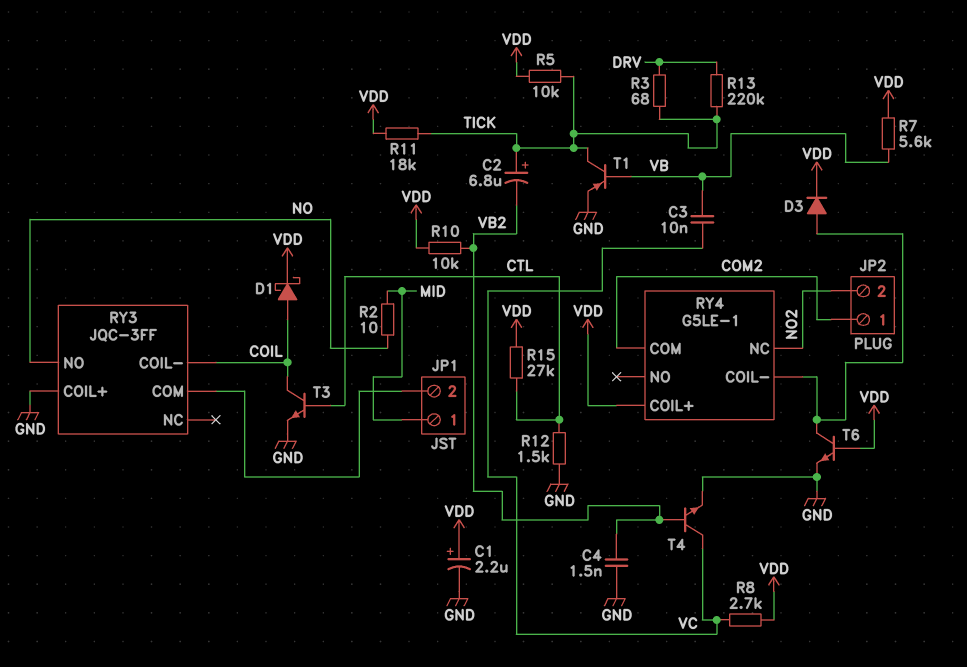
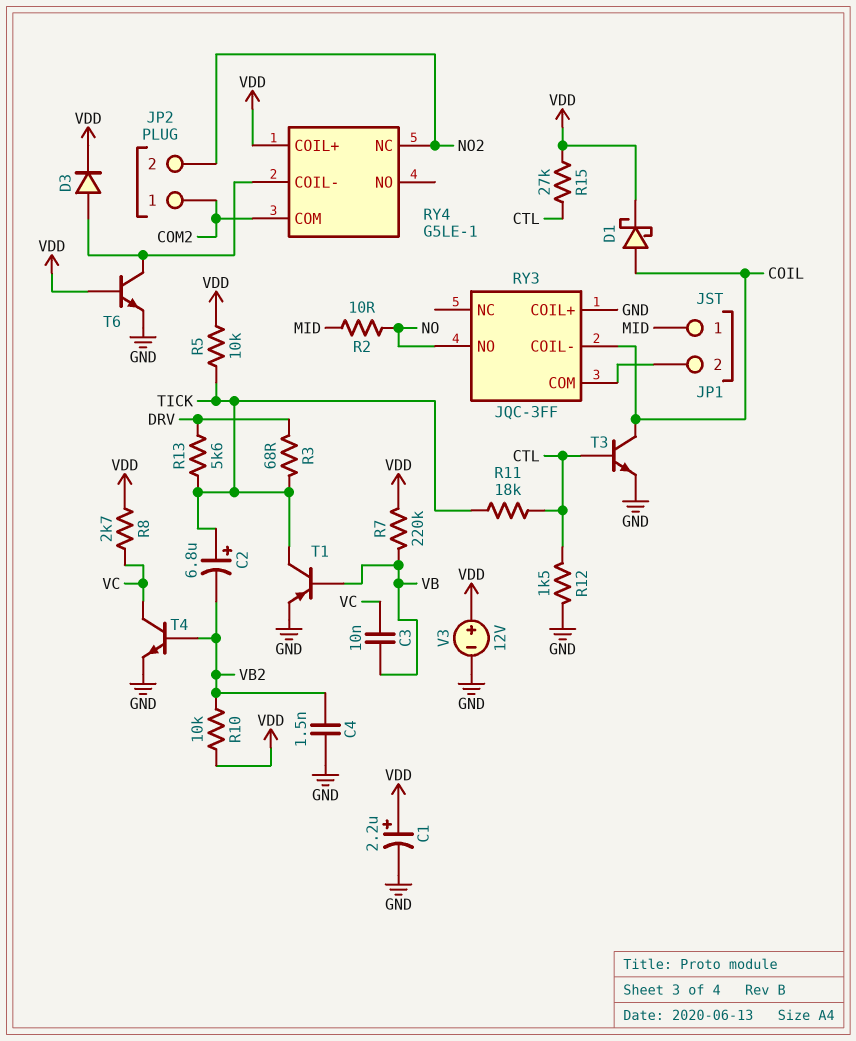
R7: 5.6k (VB, VDD) -> 220k (VB, VDD)
R11: 18k (TICK, VDD) -> 18k (CTL, TICK)
R13: 220k (DRV, TICK) -> 5.6k (DRV, TICK)
V3: none -> 12V (plus VDD, minus GND)

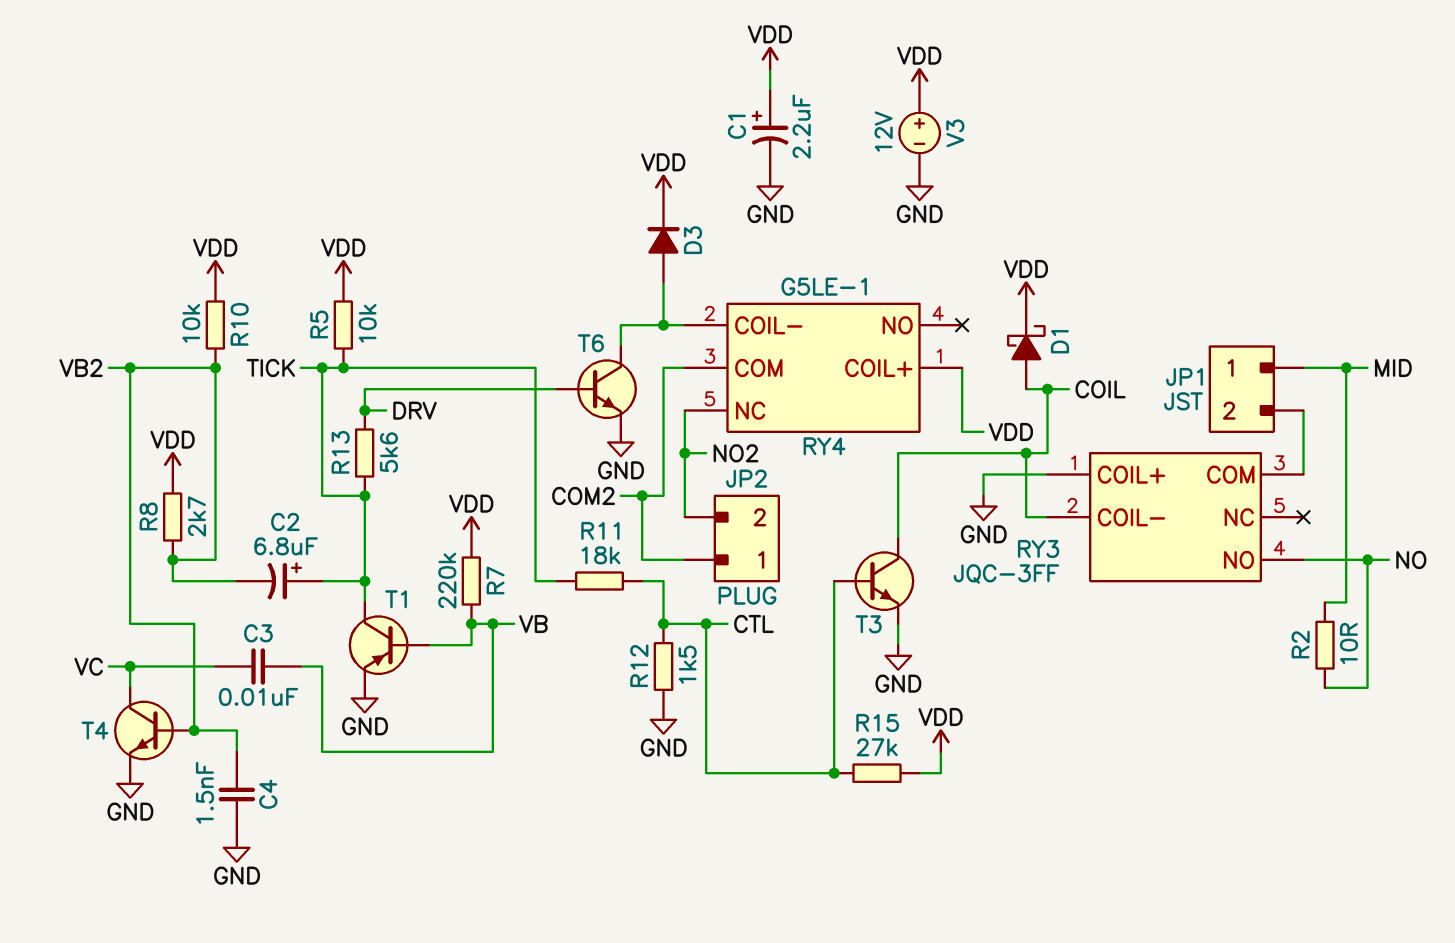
R3: 68 (DRV, TICK) -> none
R8: 2.7k (VC, VDD) -> 2.7k (VB2, VDD)
T6: NPN (B VDD, C RY4/COIL-, E GND) -> NPN (B DRV, C RY4/COIL-, E GND)

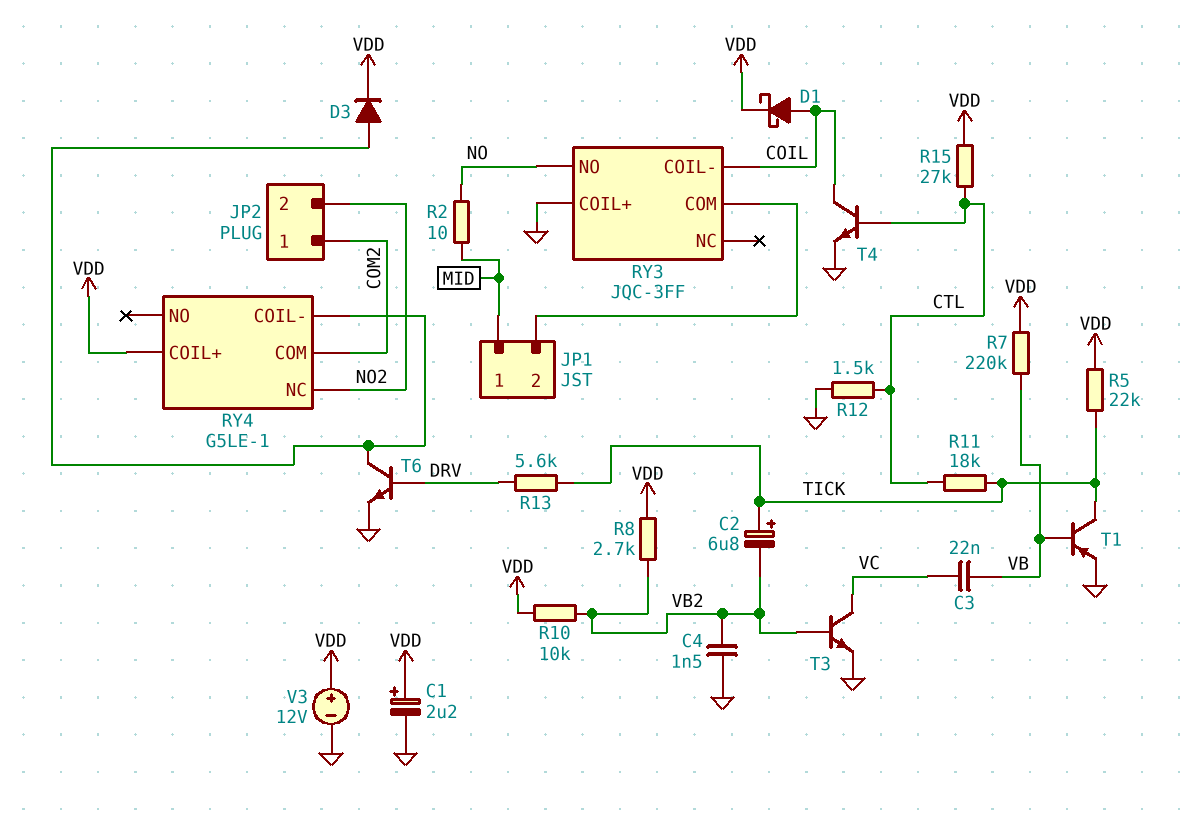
C3: 10nF (VB, VC) -> 22nF (VB, VC)
R5: 10k (TICK, VDD) -> 22k (TICK, VDD)
T3: NPN (B CTL, C COIL, E GND) -> NPN (B VB2, C VC, E GND)
T4: NPN (B VB2, C VC, E GND) -> NPN (B CTL, C COIL, E GND)

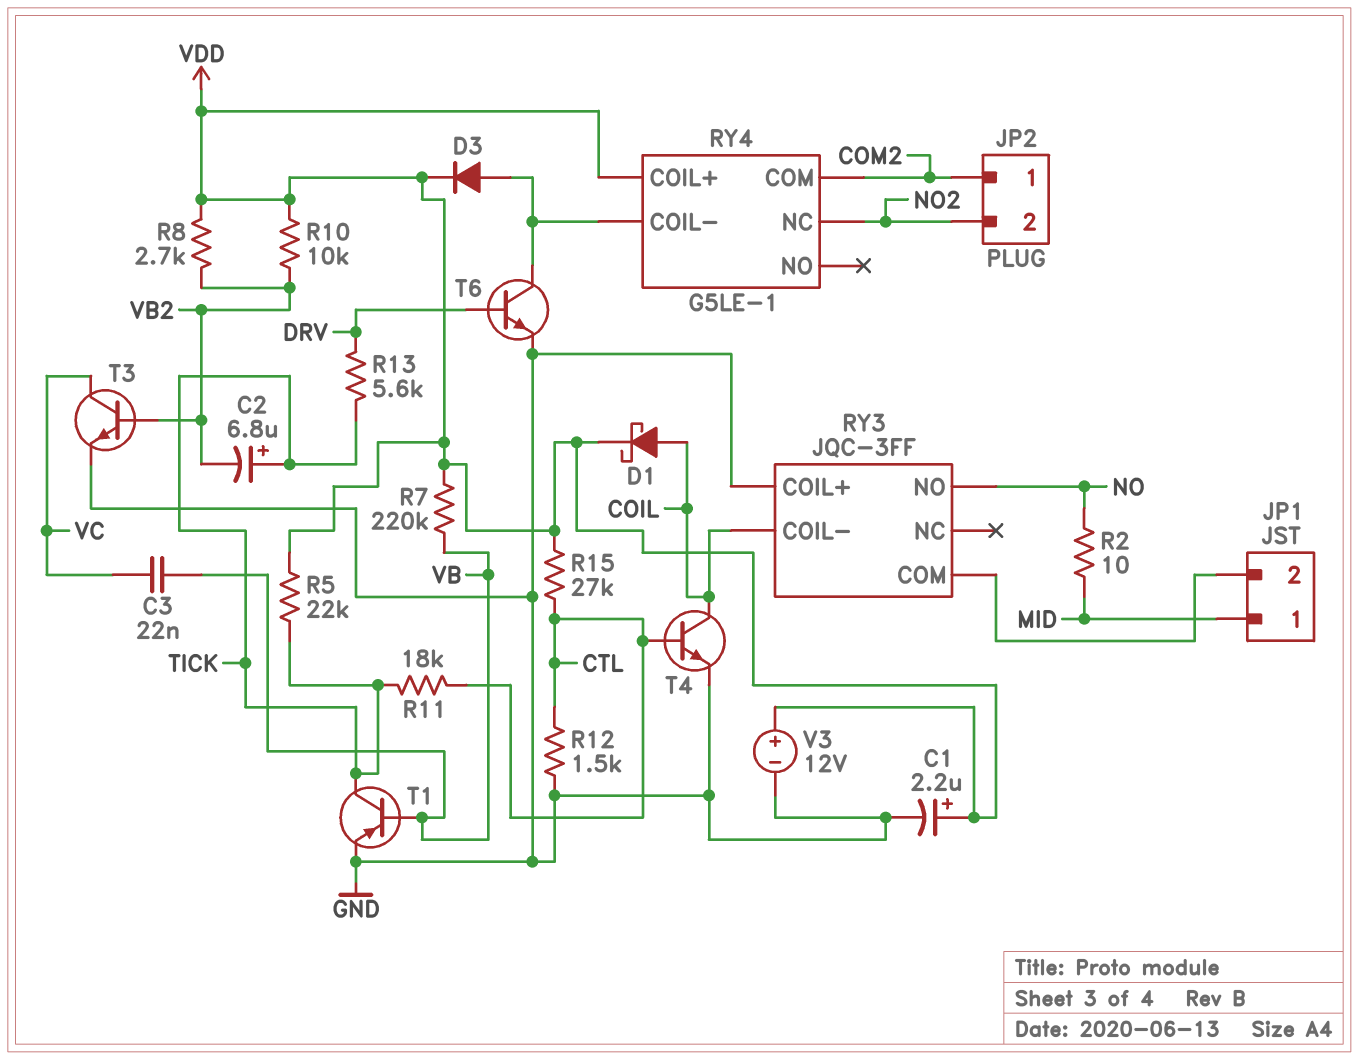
C4: 1.5nF (GND, VB2) -> none

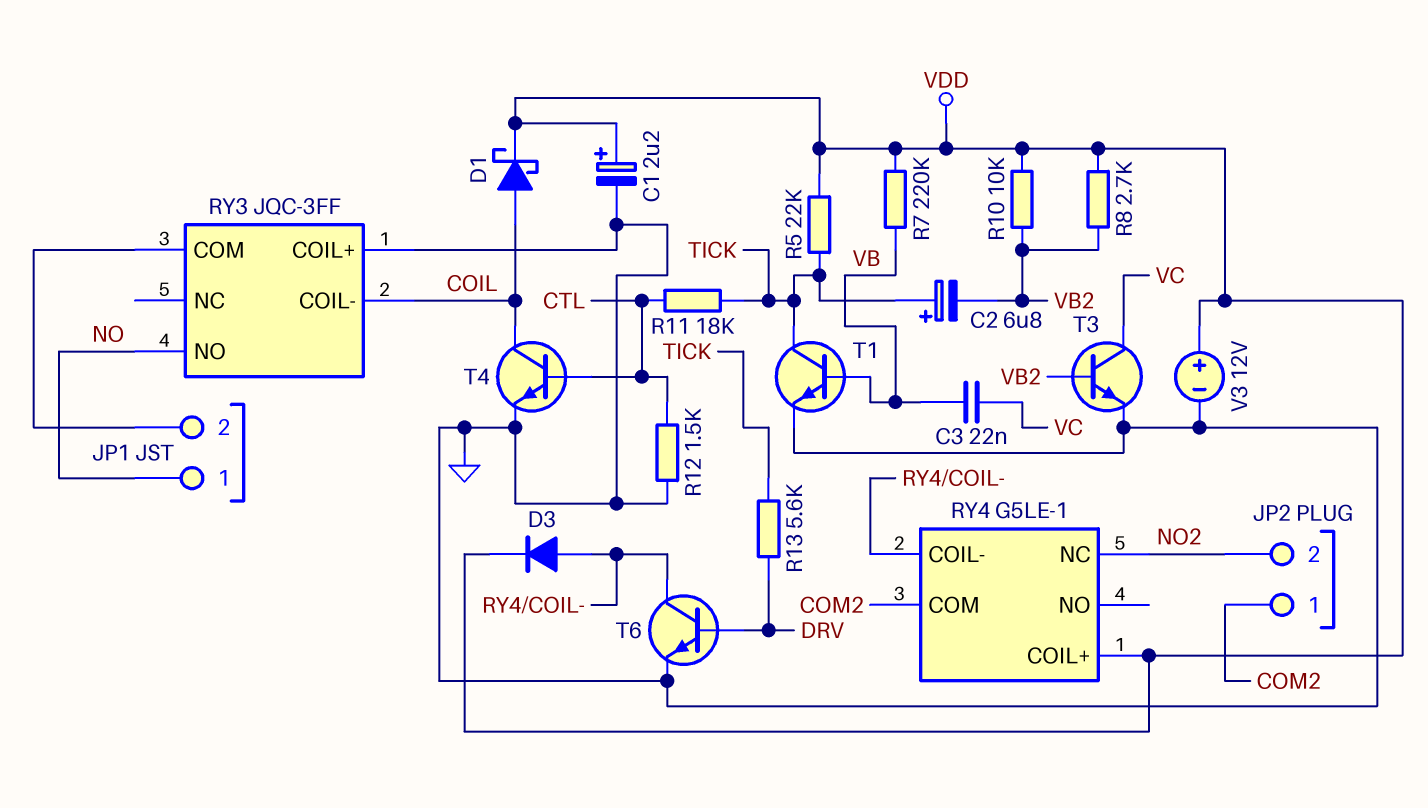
JP1 pin 1: MID -> NO
R2: 10 (MID, NO) -> none
R15: 27k (CTL, VDD) -> none
T1: PNP (B VB, C TICK, E GND) -> NPN (B VB, C TICK, E GND)

